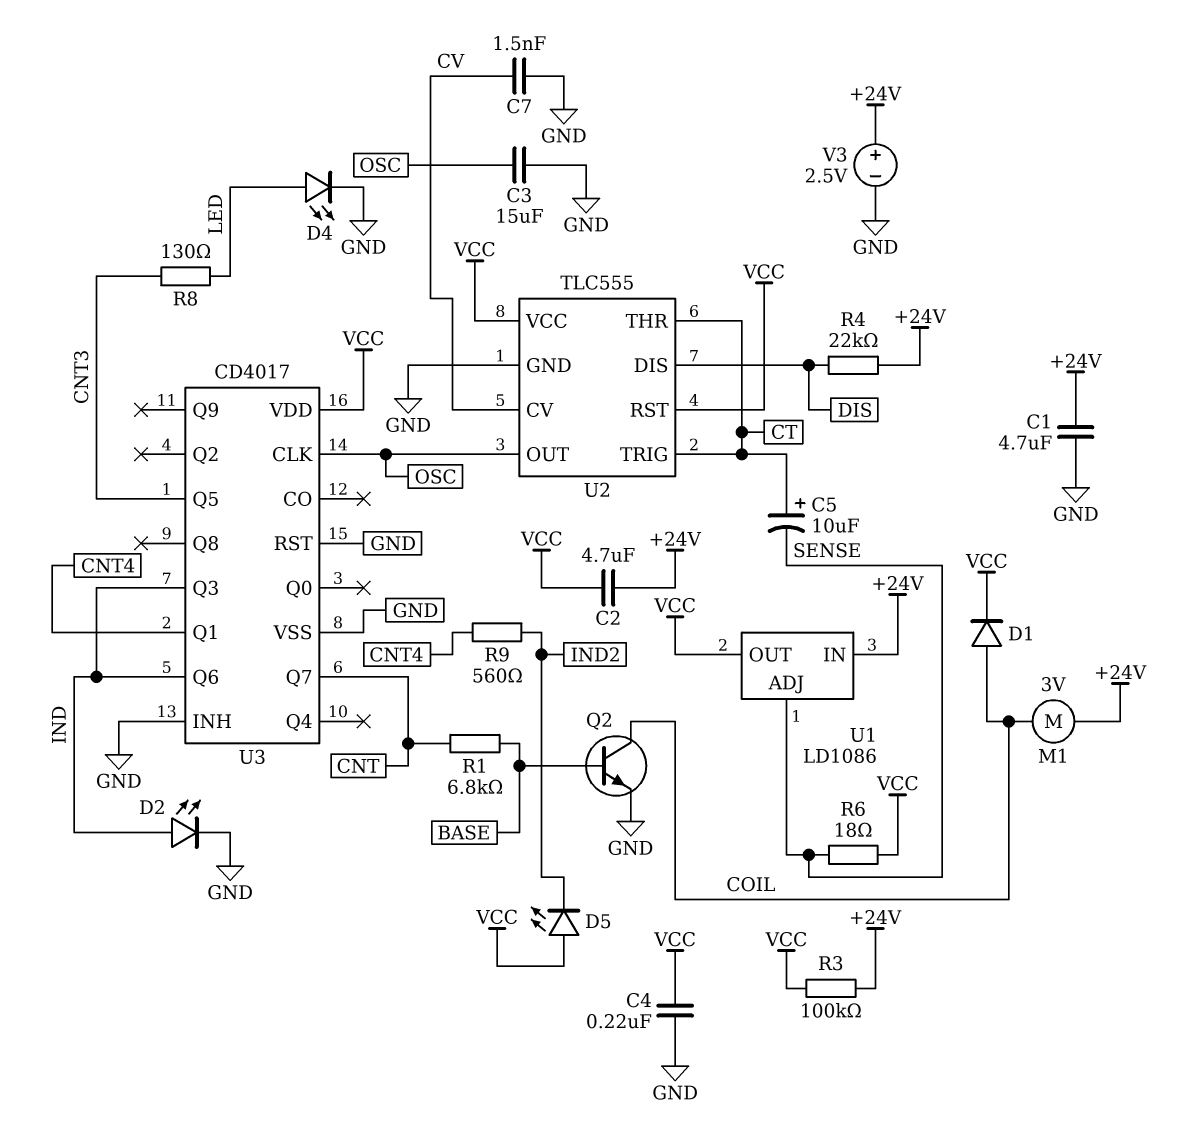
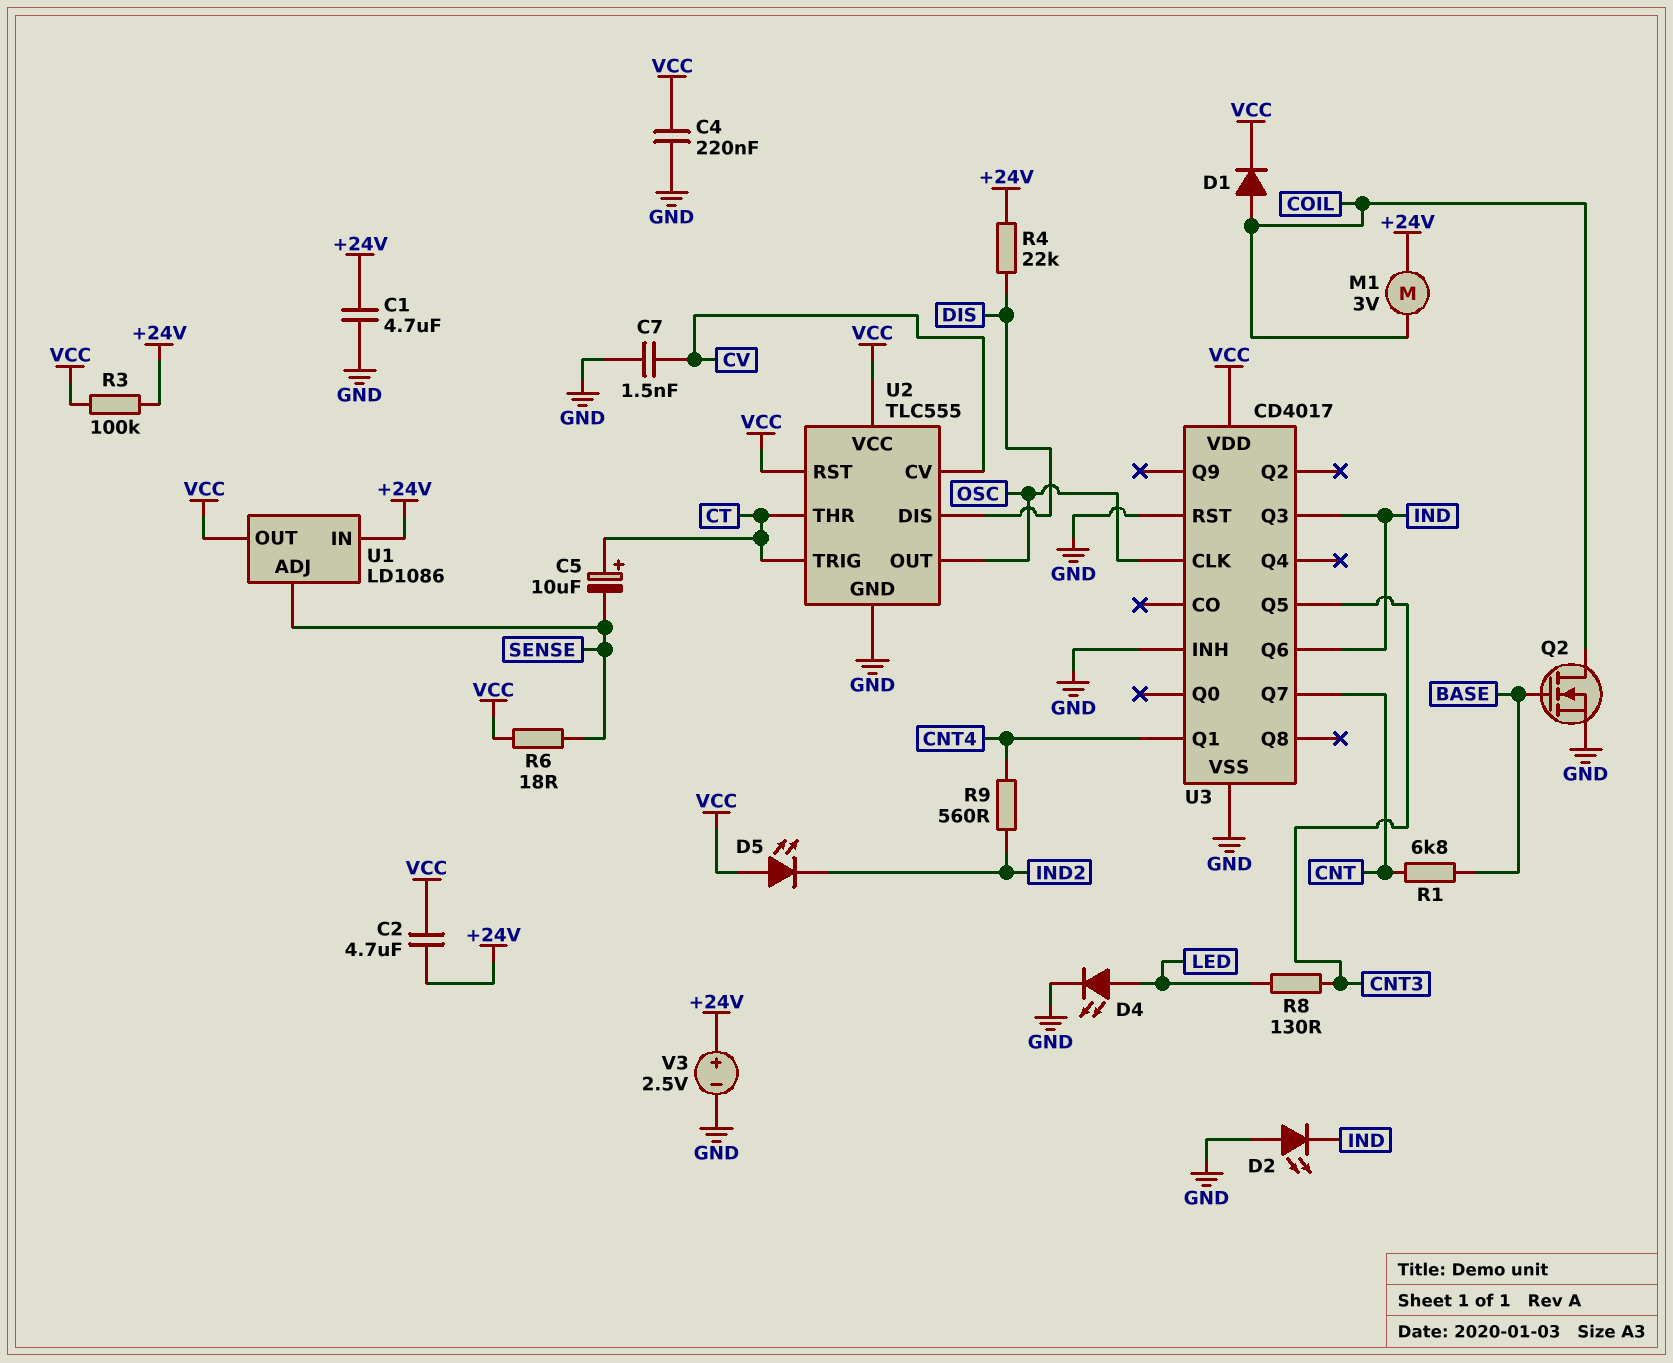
C3: 15uF (GND, OSC) -> none
D2: LED (A IND, K GND) -> LED (A GND, K IND)
Q2: NPN (B BASE, C COIL, E GND) -> NMOS (G BASE, D COIL, S GND)

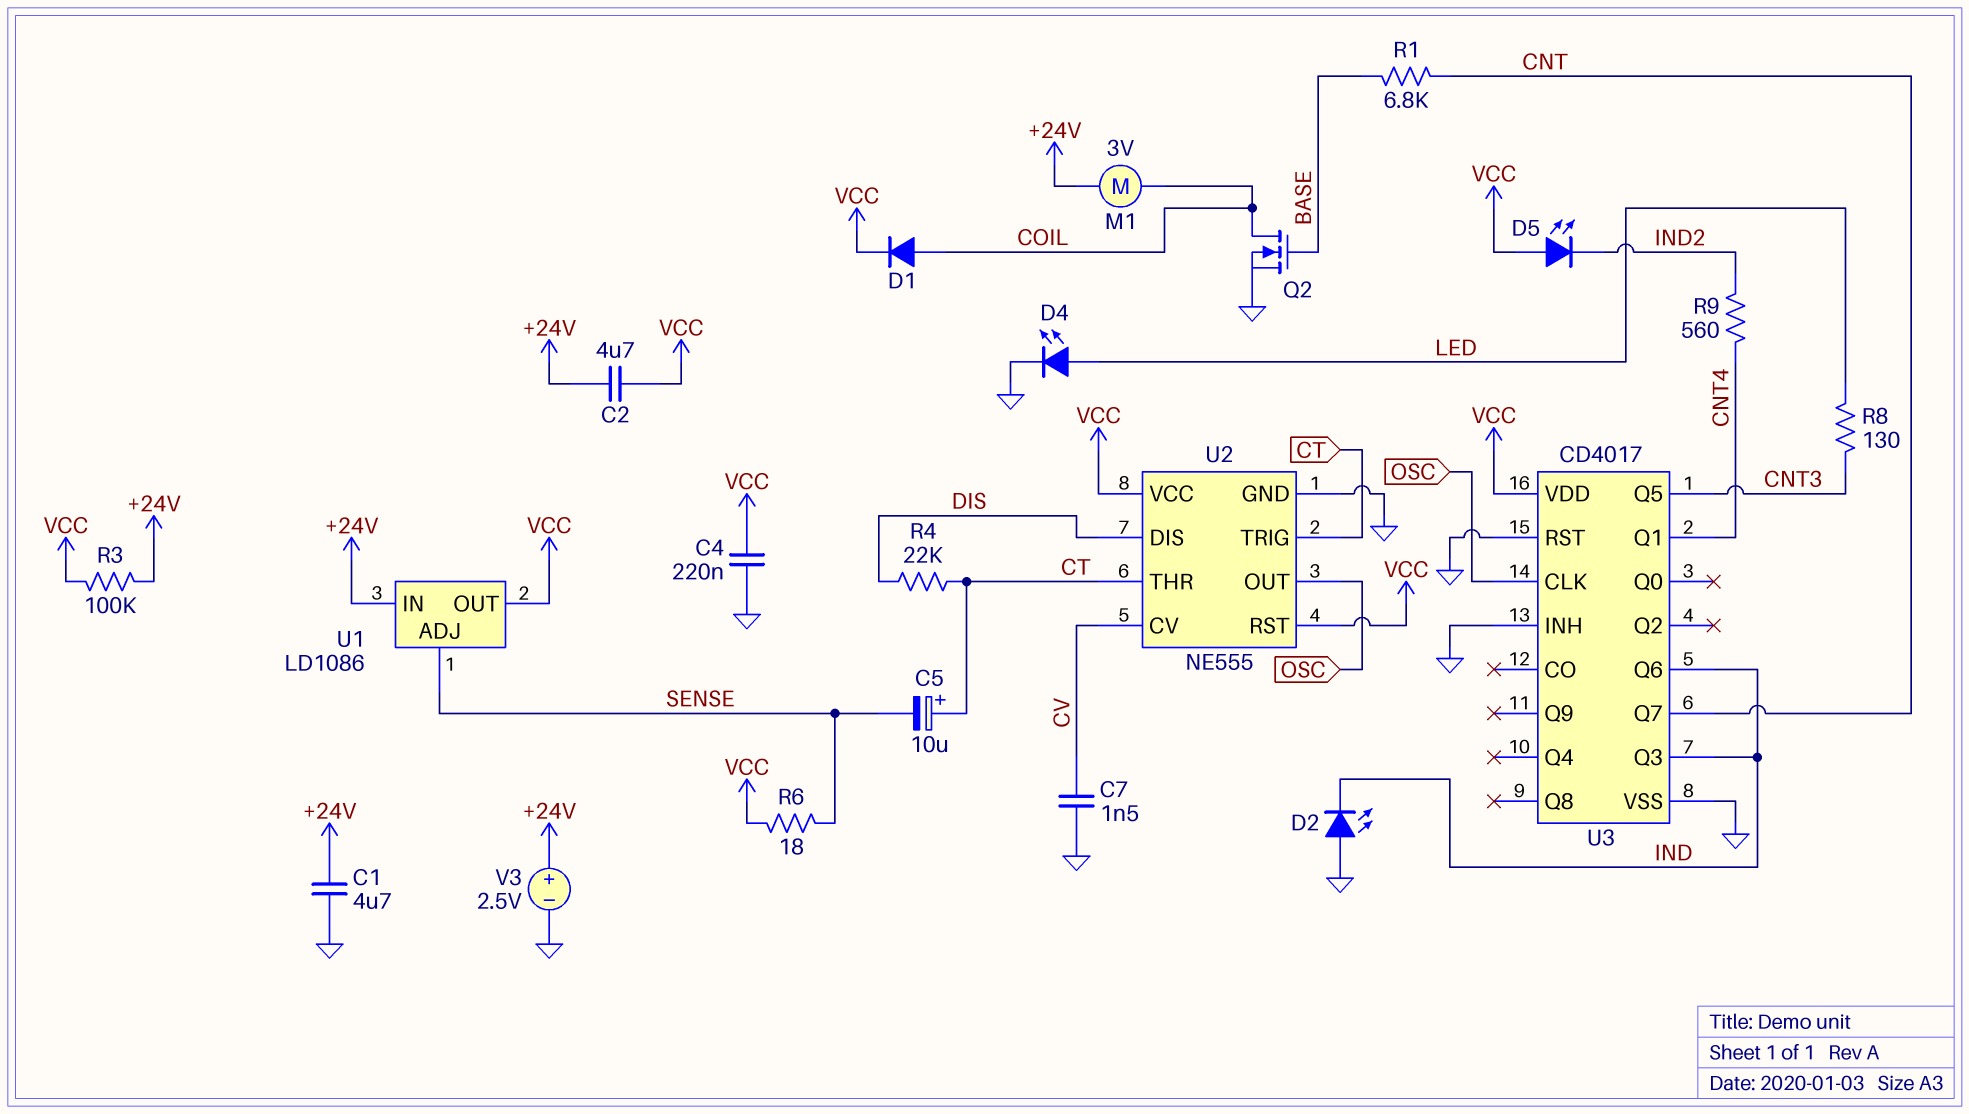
R4: 22k (+24V, DIS) -> 22k (CT, DIS)
U2: TLC555 -> NE555

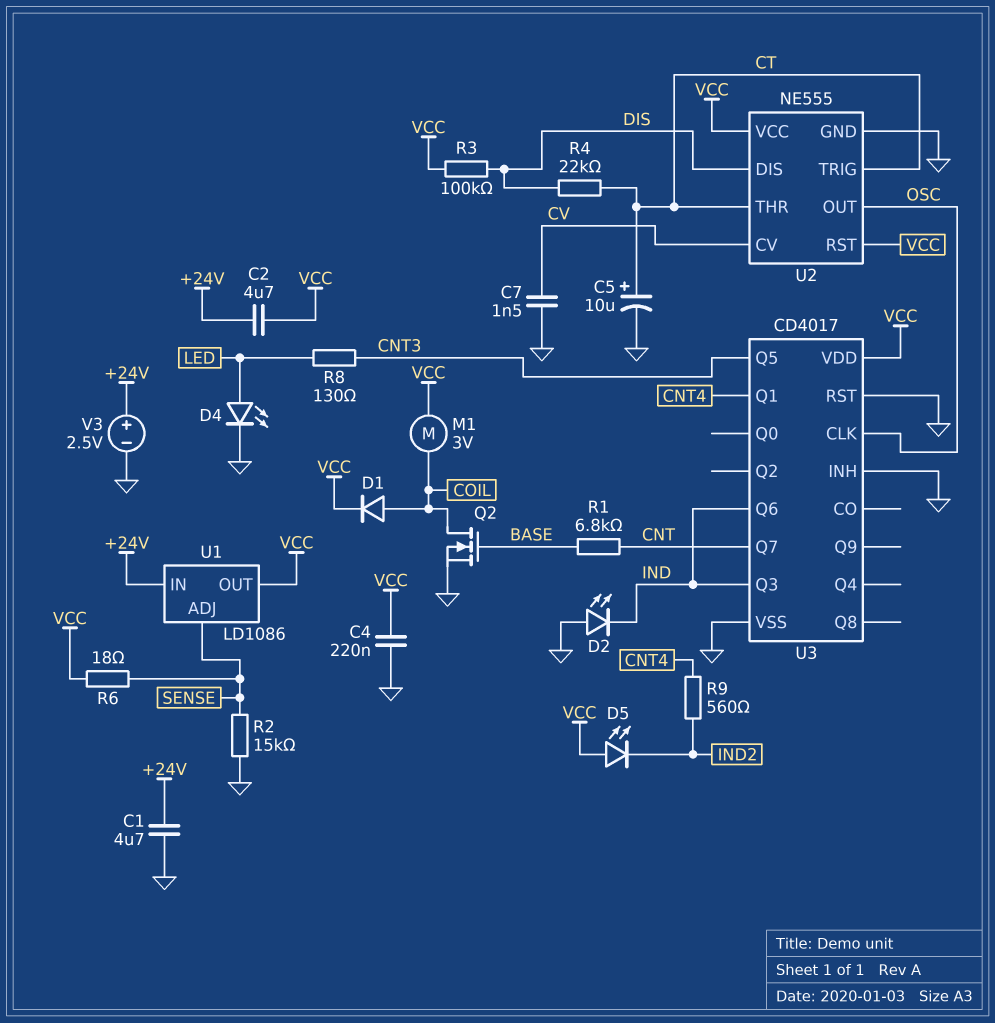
C5: 10uF (plus CT, minus SENSE) -> 10uF (plus CT, minus GND)
M1: motor 3V (+24V, COIL) -> motor 3V (COIL, VCC)
R2: none -> 15k (GND, SENSE)
R3: 100k (+24V, VCC) -> 100k (DIS, VCC)

